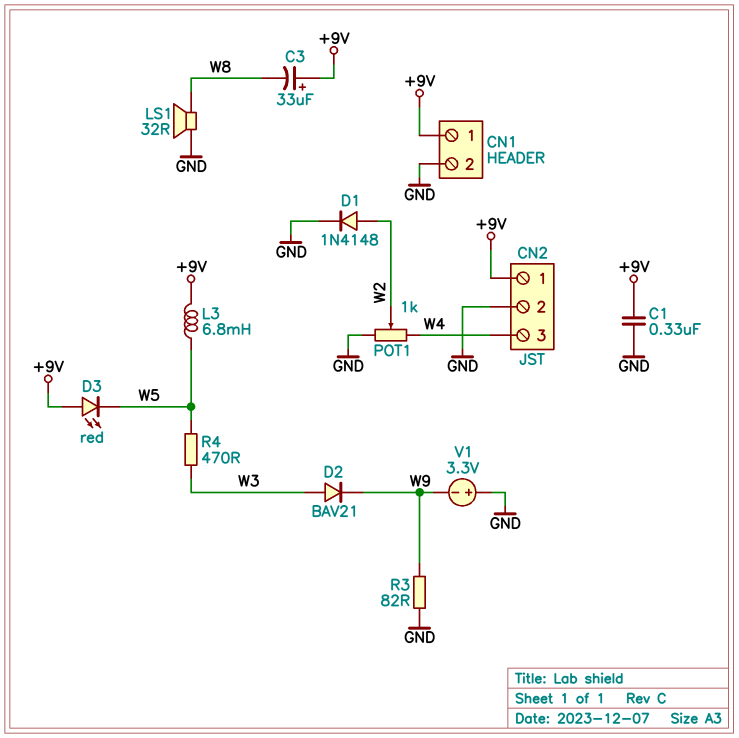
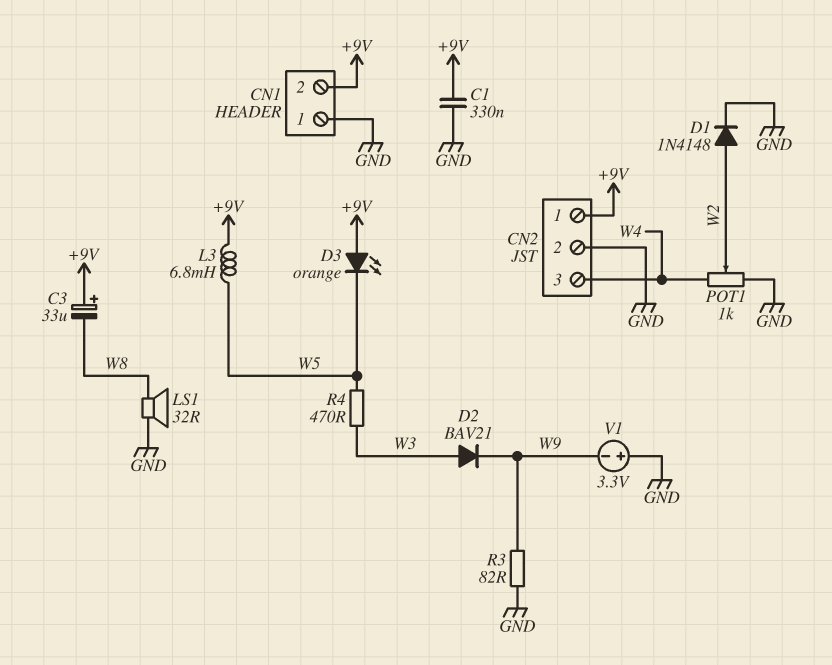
CN1 pin 1: +9V -> GND
CN1 pin 2: GND -> +9V
D3: LED red (A +9V, K W5) -> LED orange (A +9V, K W5)

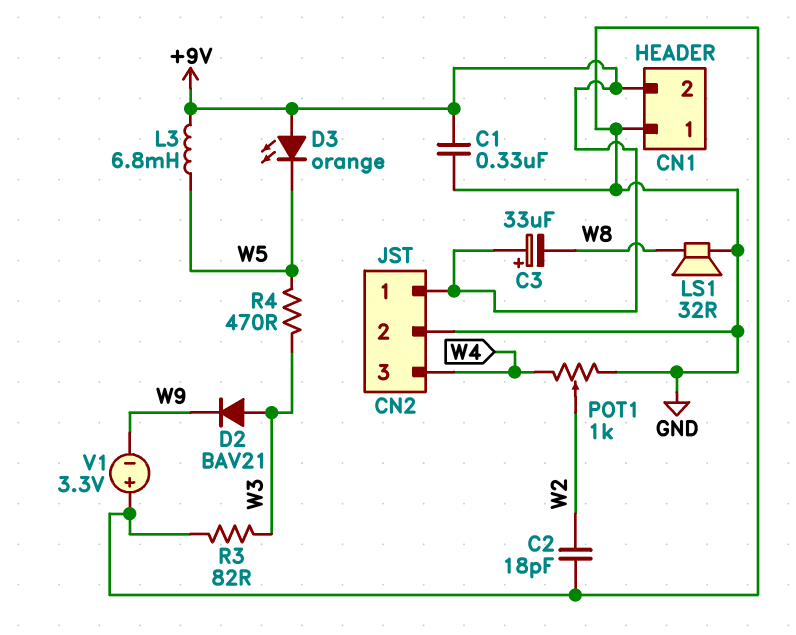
C2: none -> 18pF (GND, W2)
D1: diode 1N4148 (A W2, K GND) -> none
R3: 82 (GND, W9) -> 82 (GND, W3)

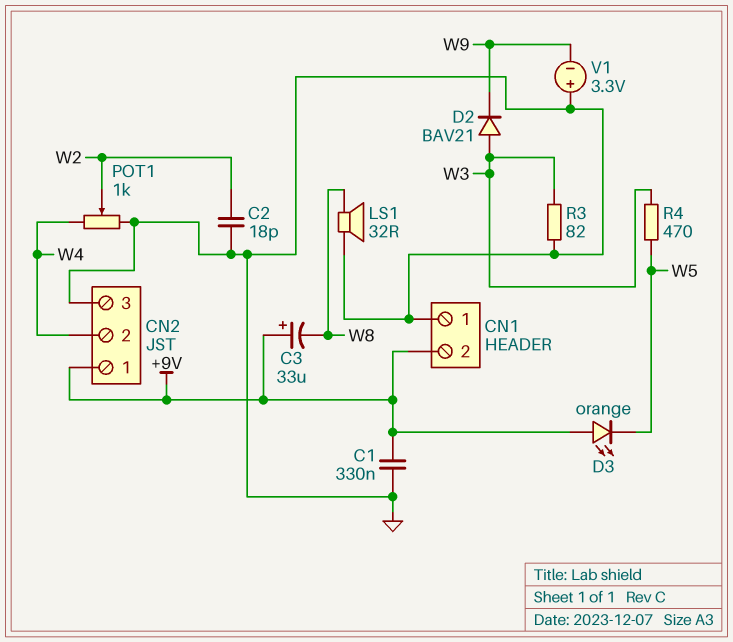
CN2 pin 2: GND -> W4
CN2 pin 3: W4 -> GND
L3: 6.8mH (+9V, W5) -> none

